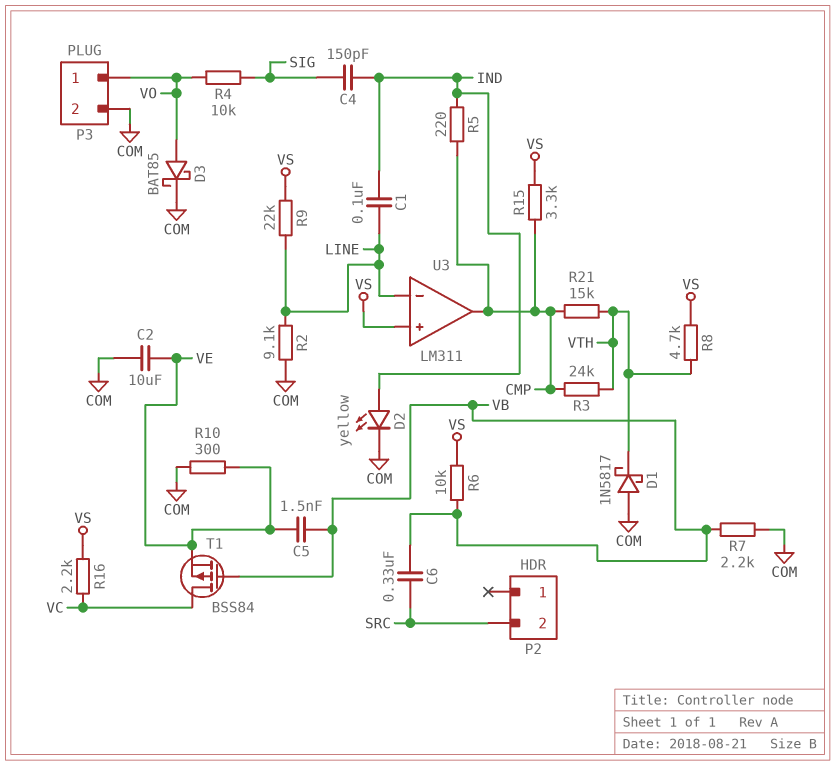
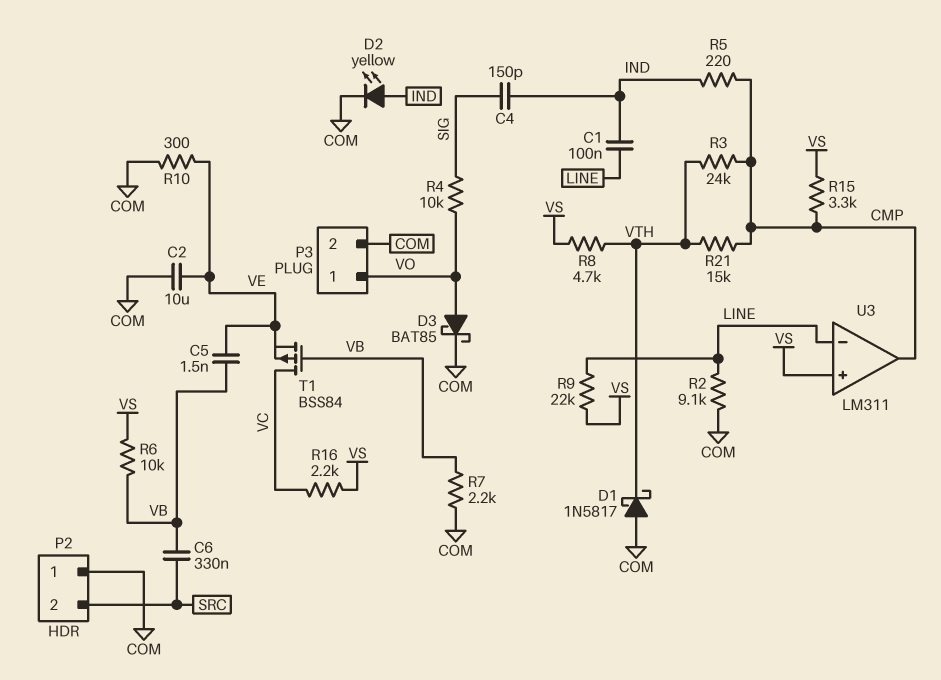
P2 pin 1: none -> COM

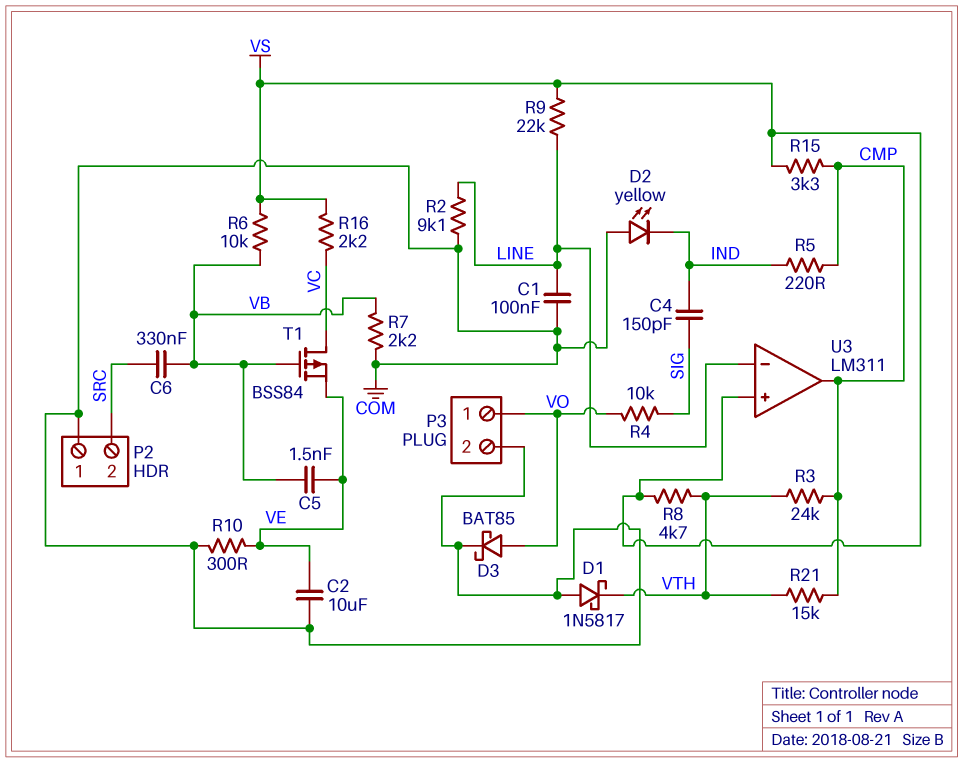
C1: 100nF (IND, LINE) -> 100nF (COM, LINE)
D2: LED yellow (A IND, K COM) -> LED yellow (A COM, K IND)

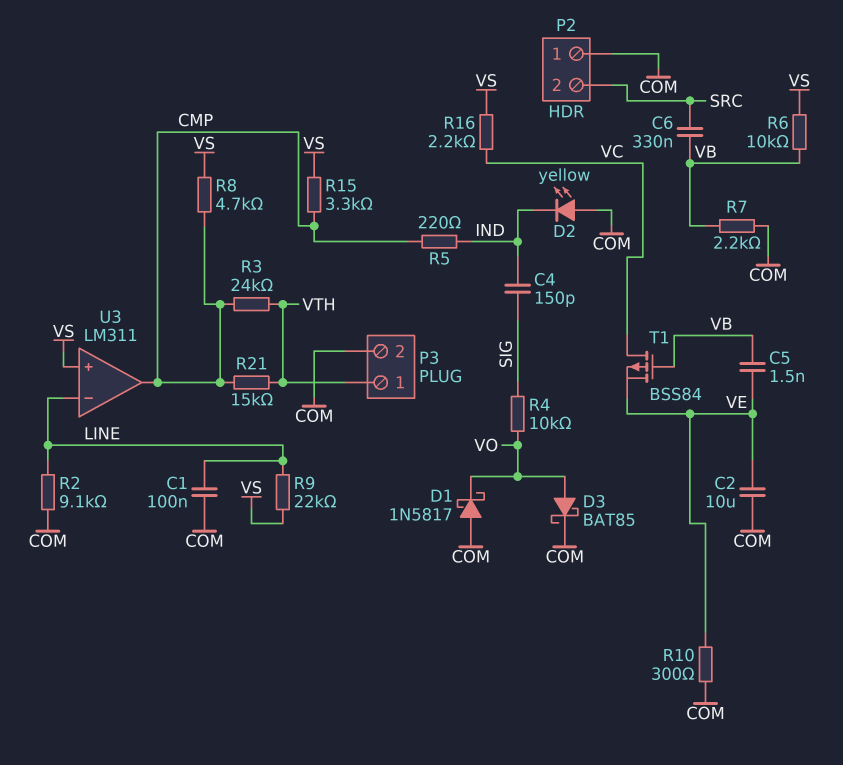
D1: schottky 1N5817 (A COM, K VTH) -> schottky 1N5817 (A COM, K VO)
P3 pin 1: VO -> VTH
R8: 4.7k (VS, VTH) -> 4.7k (CMP, VS)

